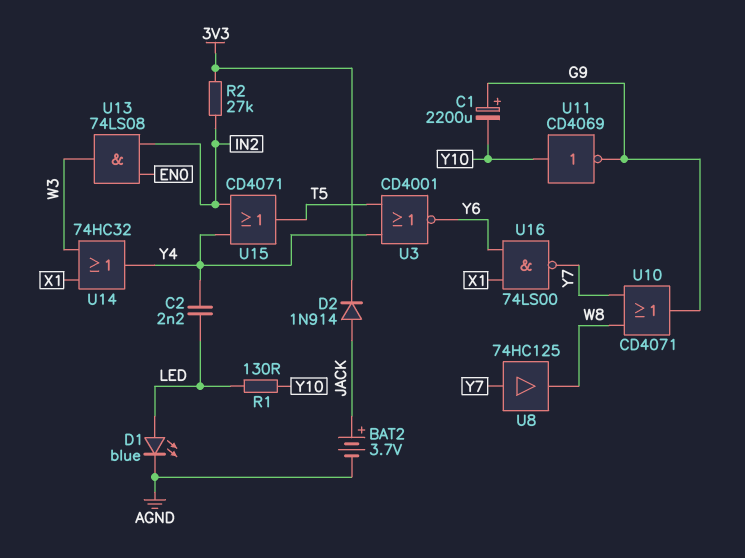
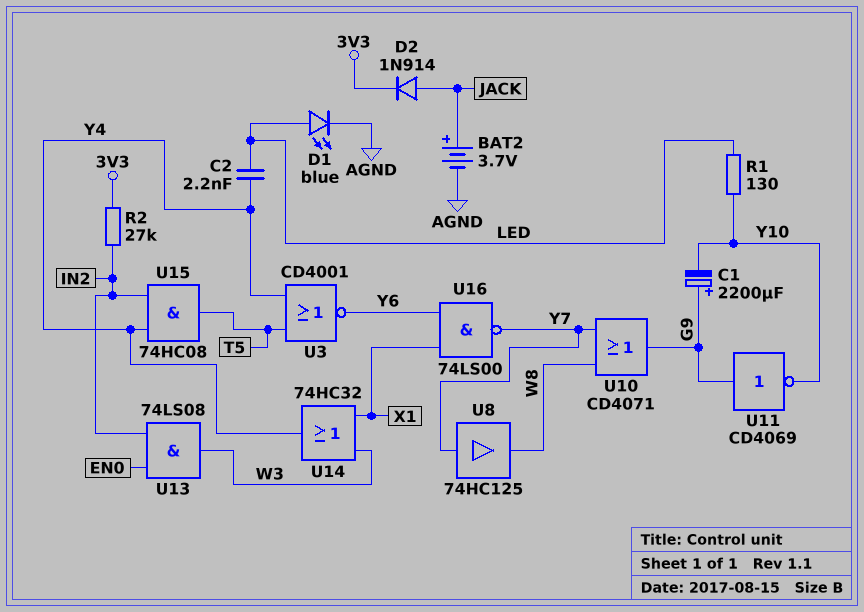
U11: NOT CD4069 (in Y10, out G9) -> NOT CD4069 (in G9, out Y10)
U15: OR CD4071 (in IN2, in Y4, out T5) -> AND 74HC08 (in IN2, in Y4, out T5)

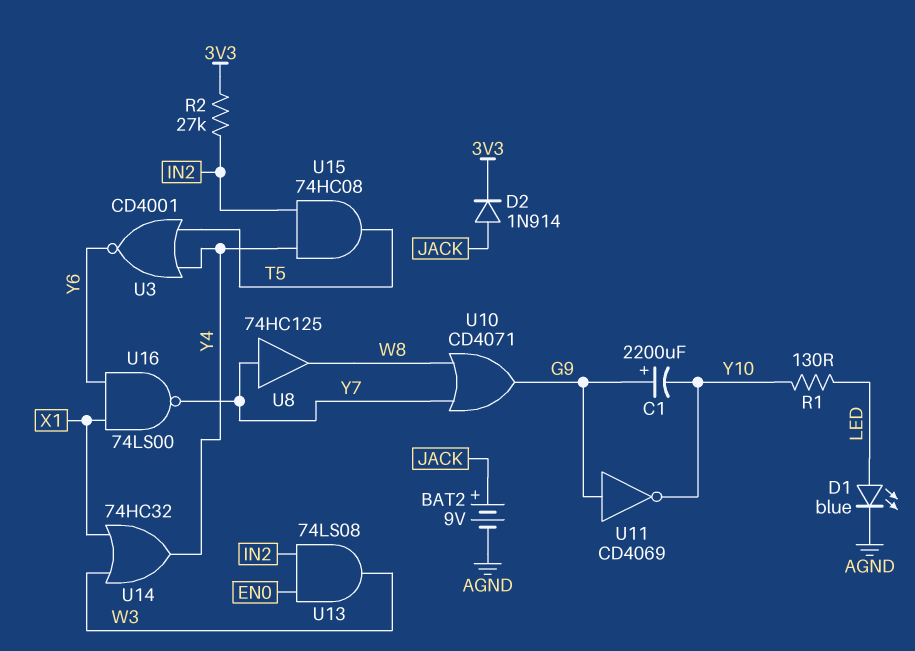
BAT2: 3.7V (plus JACK, minus AGND) -> 9V (plus JACK, minus AGND)
C2: 2.2nF (LED, Y4) -> none

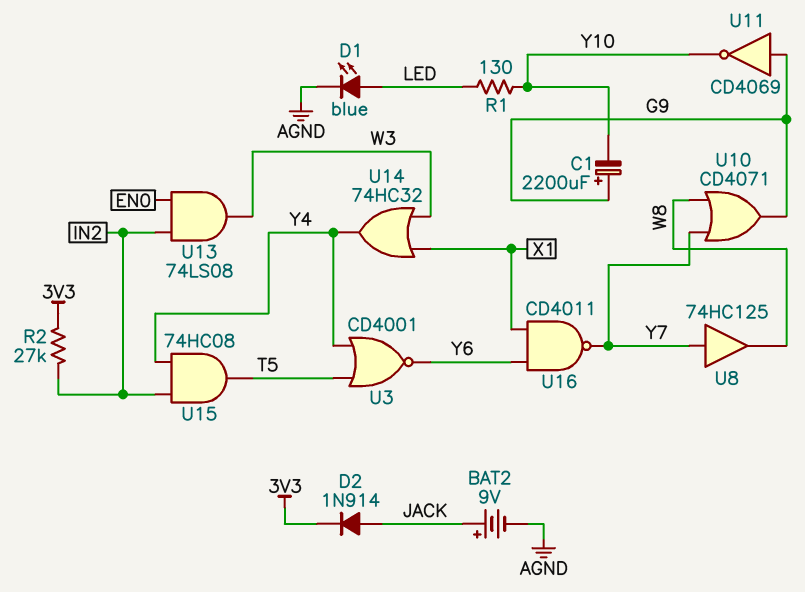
U16: NAND 74LS00 (in X1, in Y6, out Y7) -> NAND CD4011 (in X1, in Y6, out Y7)

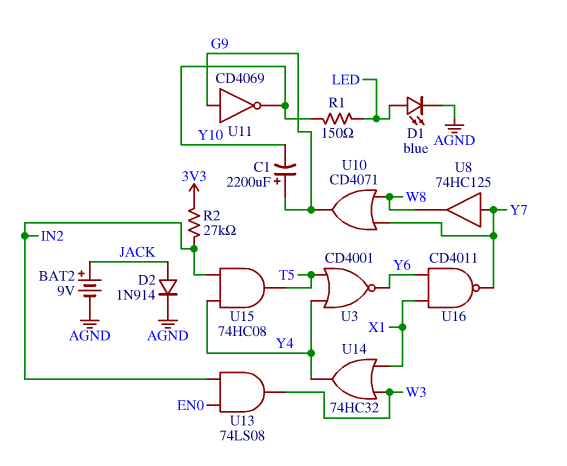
D2: diode 1N914 (A JACK, K 3V3) -> diode 1N914 (A JACK, K AGND)
R1: 130 (LED, Y10) -> 150 (LED, Y10)

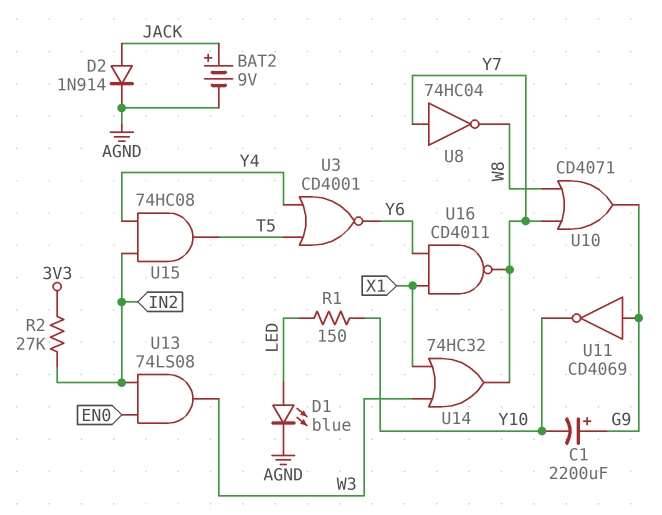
U8: buffer 74HC125 (in Y7, out W8) -> NOT 74HC04 (in Y7, out W8)
U14: OR 74HC32 (in W3, in X1, out Y4) -> OR 74HC32 (in W3, in X1, out Y7)

